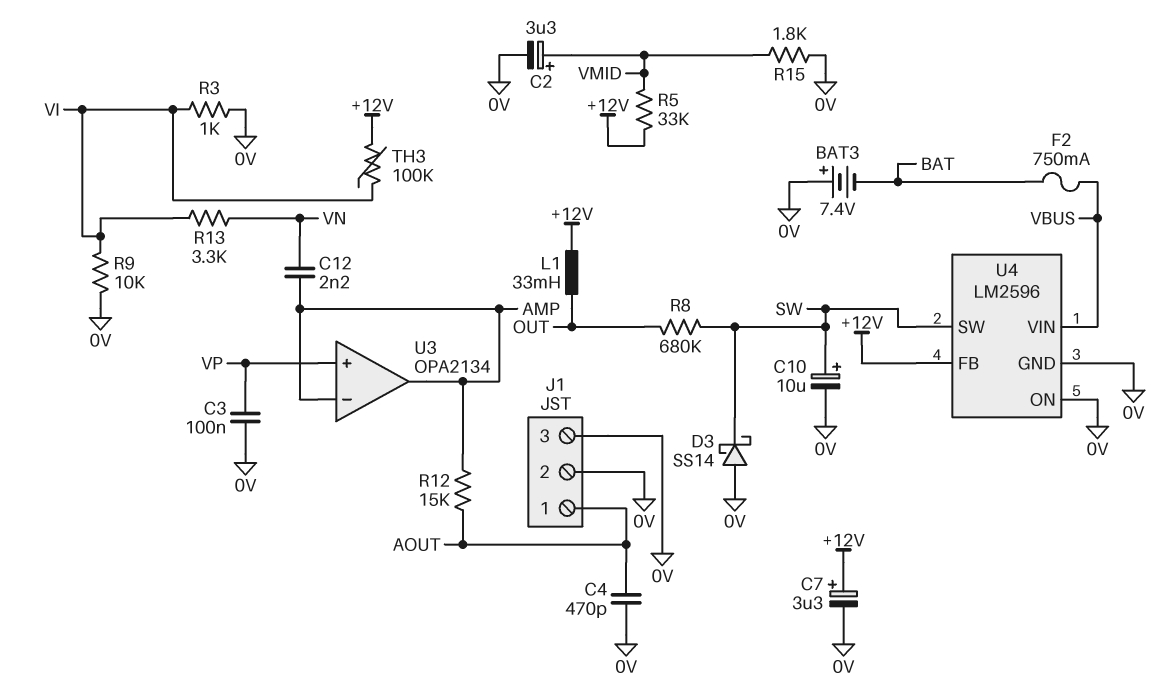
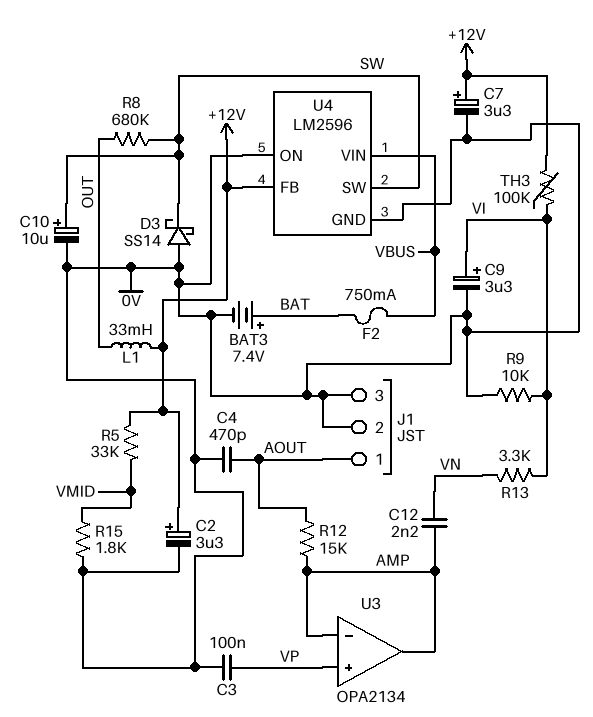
BAT3: 7.4V (plus 0V, minus BAT) -> 7.4V (plus BAT, minus 0V)
C2: 3.3uF (plus VMID, minus 0V) -> 3.3uF (plus +12V, minus 0V)
C9: none -> 3.3uF (plus VI, minus 0V)
R3: 1k (0V, VI) -> none

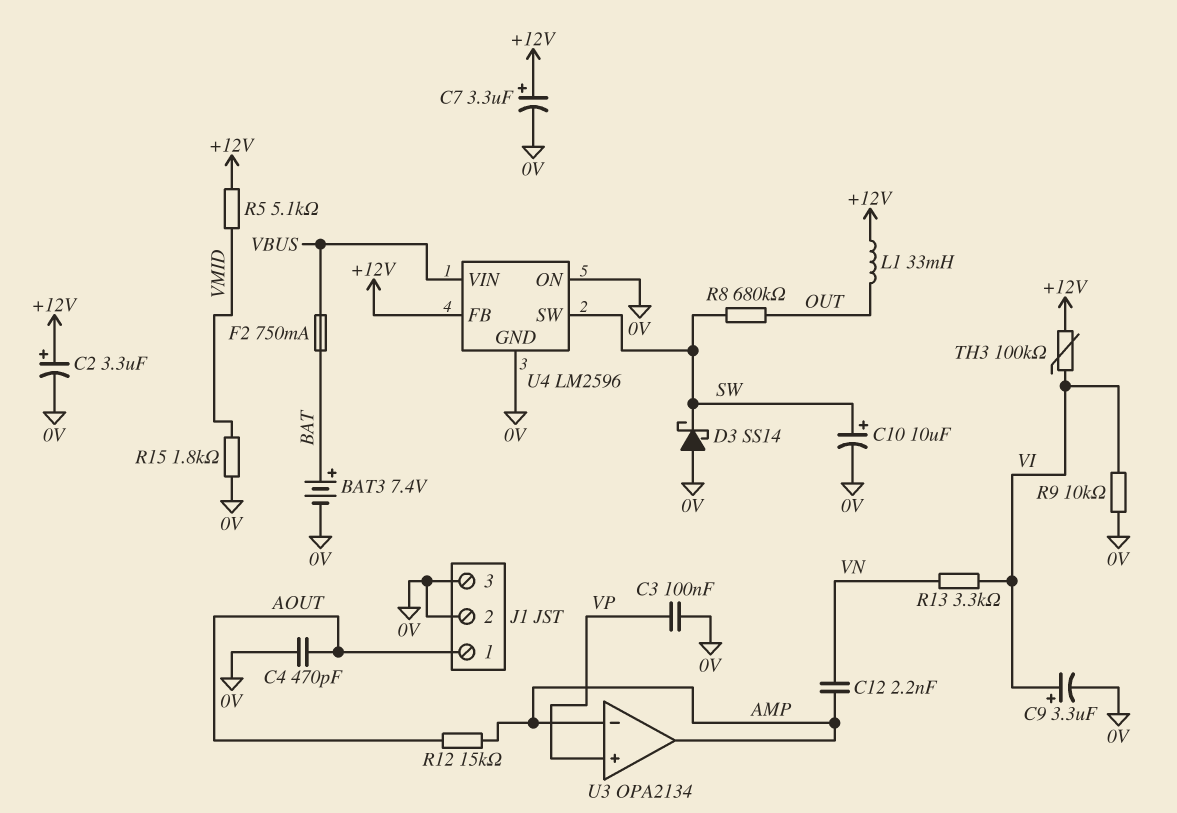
R5: 33k (+12V, VMID) -> 5.1k (+12V, VMID)

